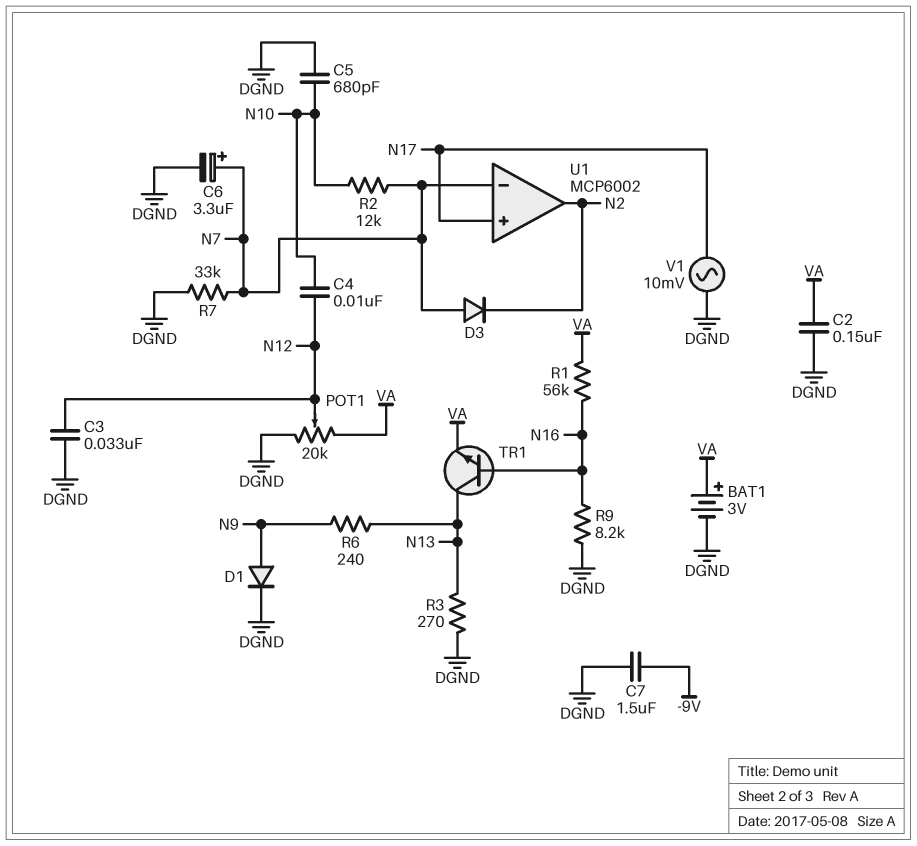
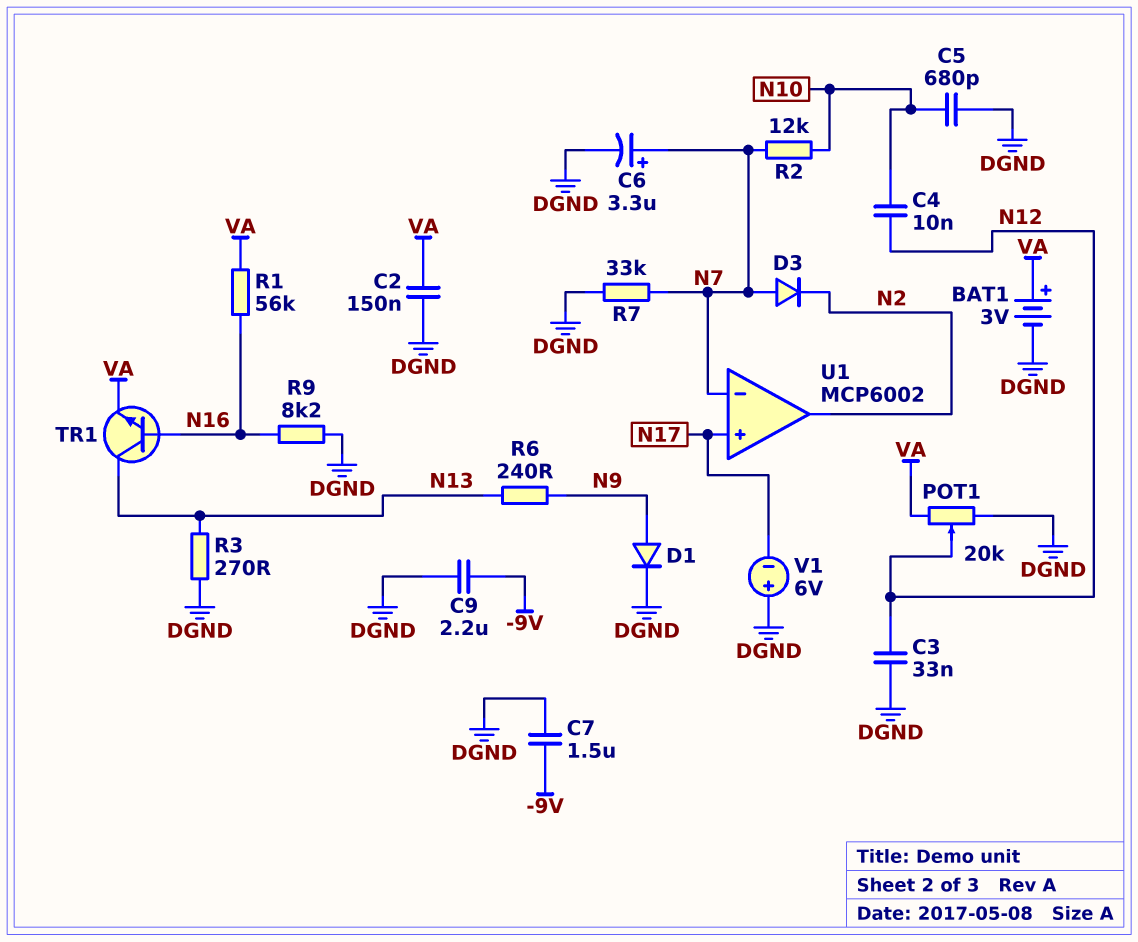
C9: none -> 2.2uF (-9V, DGND)
V1: AC 10mV (DGND, N17) -> 6V (plus DGND, minus N17)

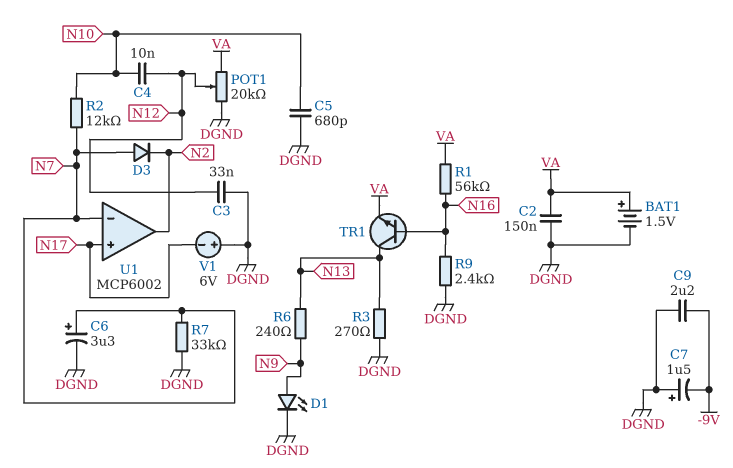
BAT1: 3V (plus VA, minus DGND) -> 1.5V (plus VA, minus DGND)
C7: 1.5uF (-9V, DGND) -> 1.5uF (plus DGND, minus -9V)
D1: diode (A N9, K DGND) -> LED (A N9, K DGND)
R9: 8.2k (DGND, N16) -> 2.4k (DGND, N16)

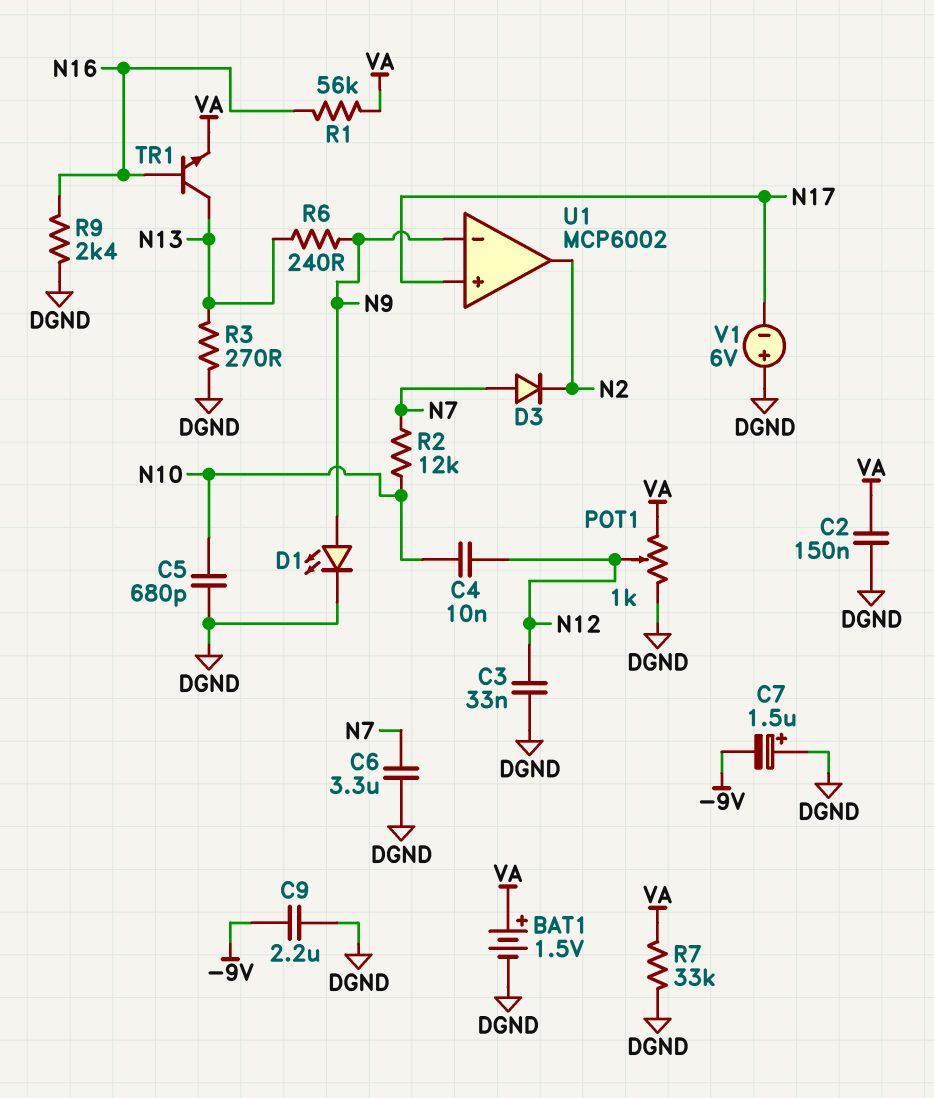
C6: 3.3uF (plus N7, minus DGND) -> 3.3uF (DGND, N7)
POT1: 20k (DGND, VA, wiper N12) -> 1k (DGND, VA, wiper N12)
R7: 33k (DGND, N7) -> 33k (DGND, VA)
U1 pin in-: N7 -> N9

